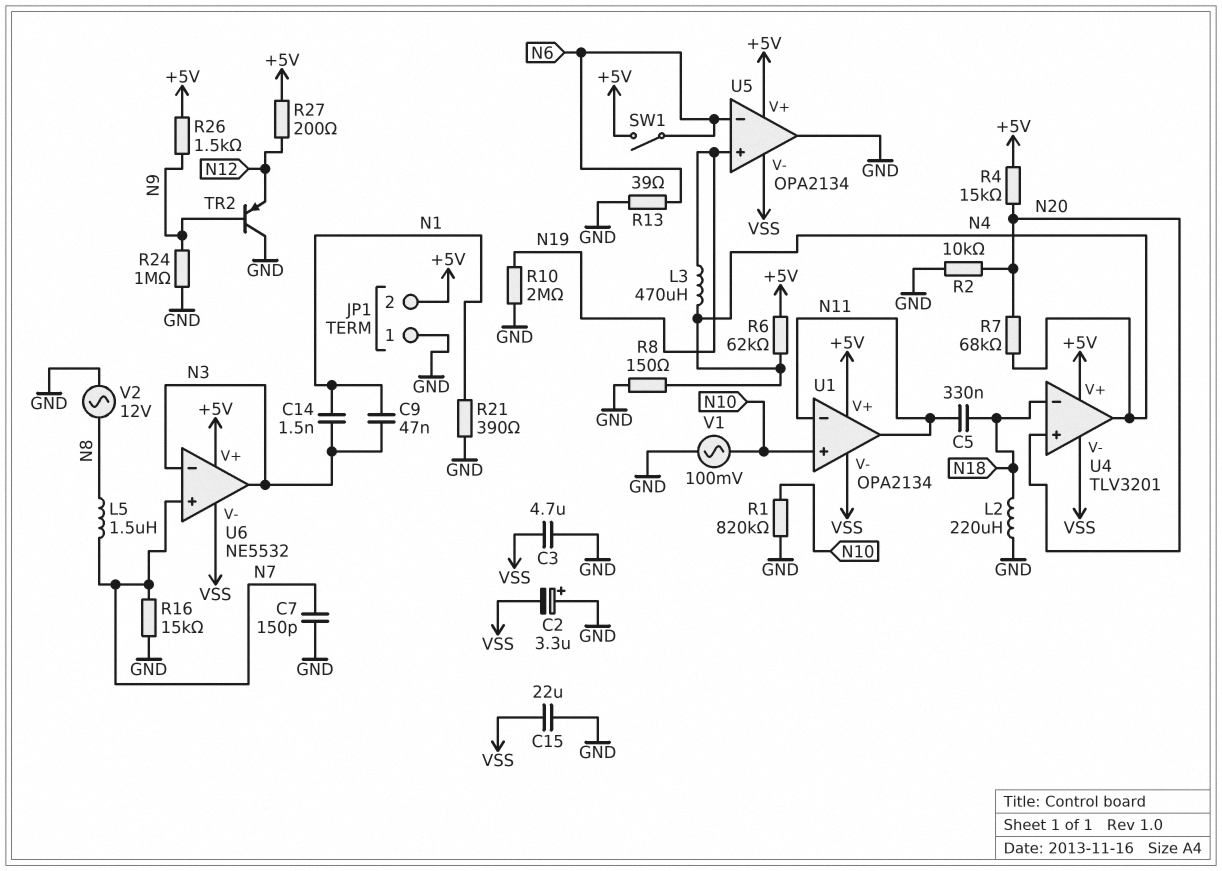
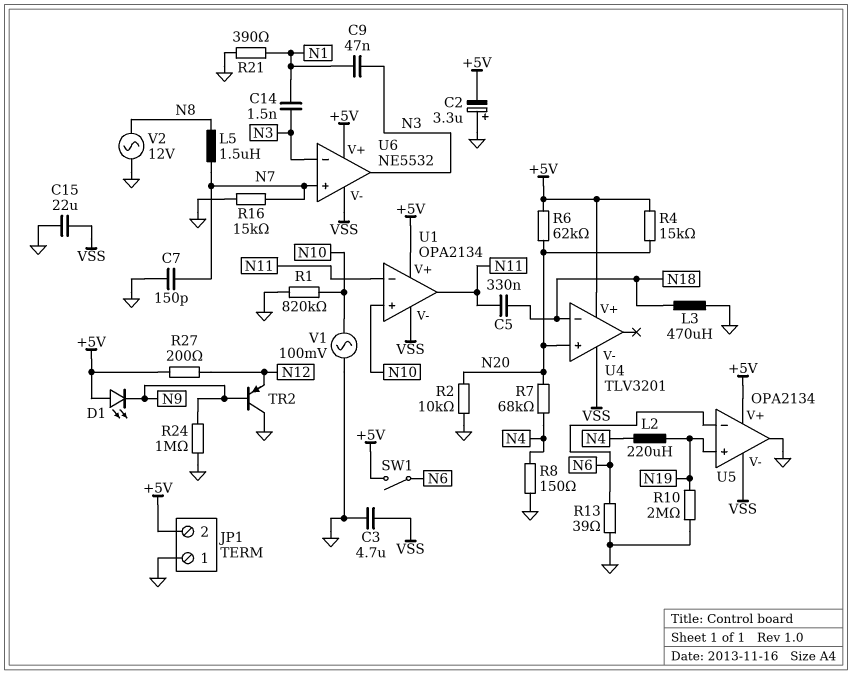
C2: 3.3uF (plus GND, minus VSS) -> 3.3uF (plus GND, minus +5V)
D1: none -> LED (A +5V, K N9)
L2: 220uH (GND, N18) -> 220uH (N4, N19)
L3: 470uH (N4, N19) -> 470uH (GND, N18)
R6: 62k (+5V, N4) -> 62k (+5V, N20)
R26: 1.5k (+5V, N9) -> none
U4 pin out: N4 -> none

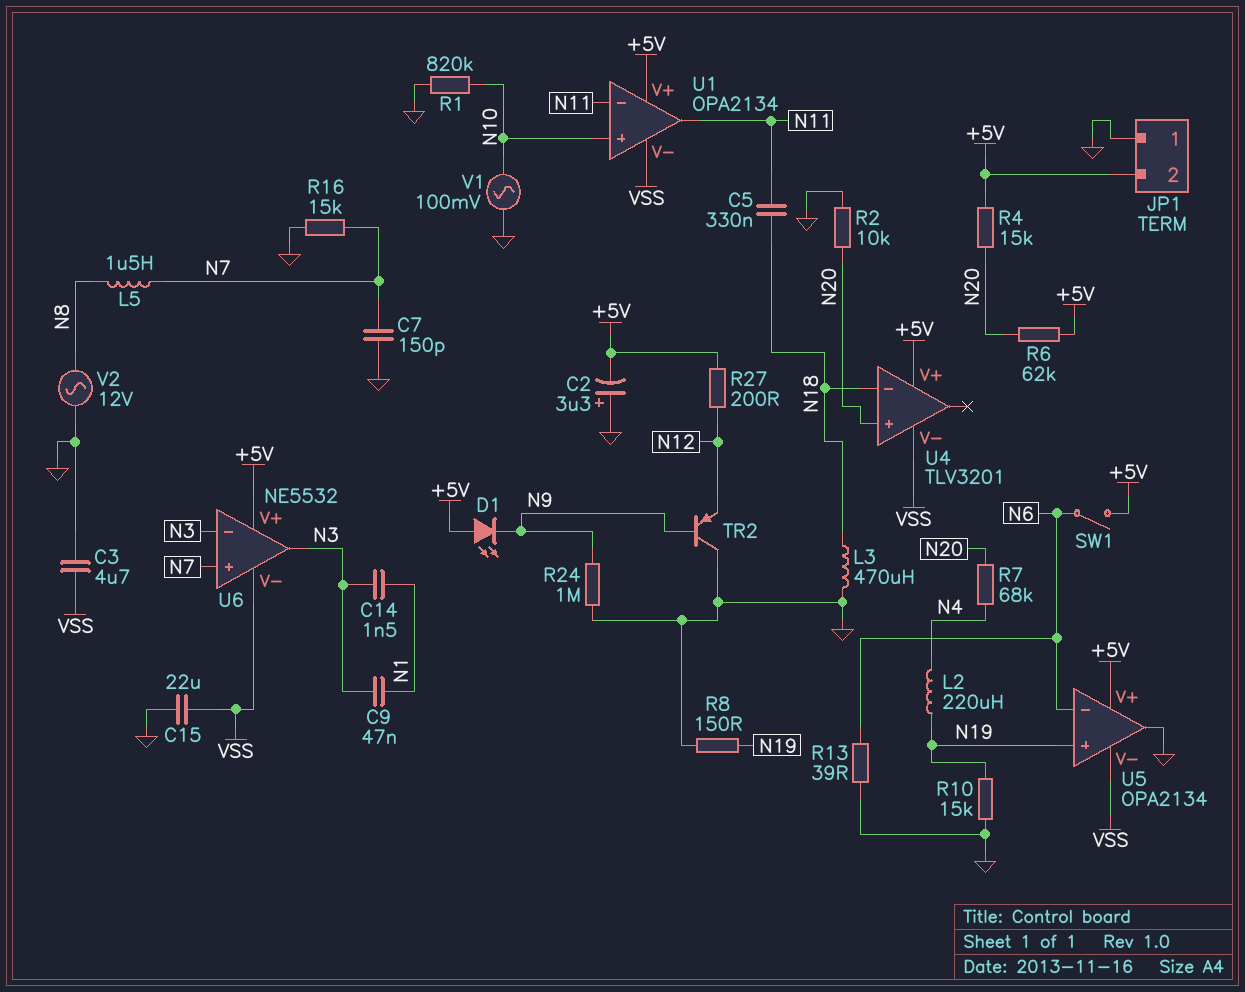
R8: 150 (GND, N4) -> 150 (GND, N19)
R10: 2M (GND, N19) -> 15k (GND, N19)
R21: 390 (GND, N1) -> none

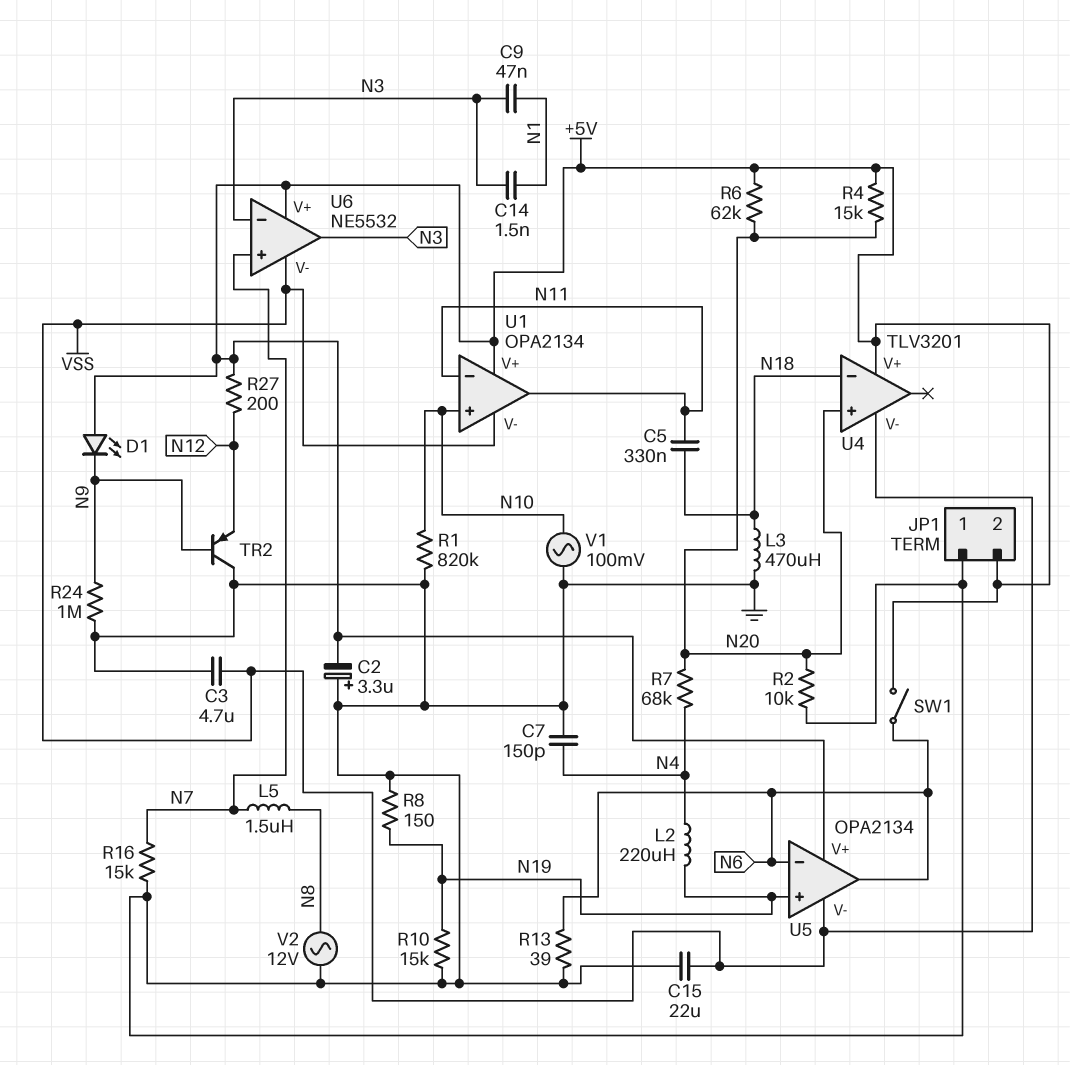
C7: 150pF (GND, N7) -> 150pF (GND, N4)
U5 pin out: GND -> N6

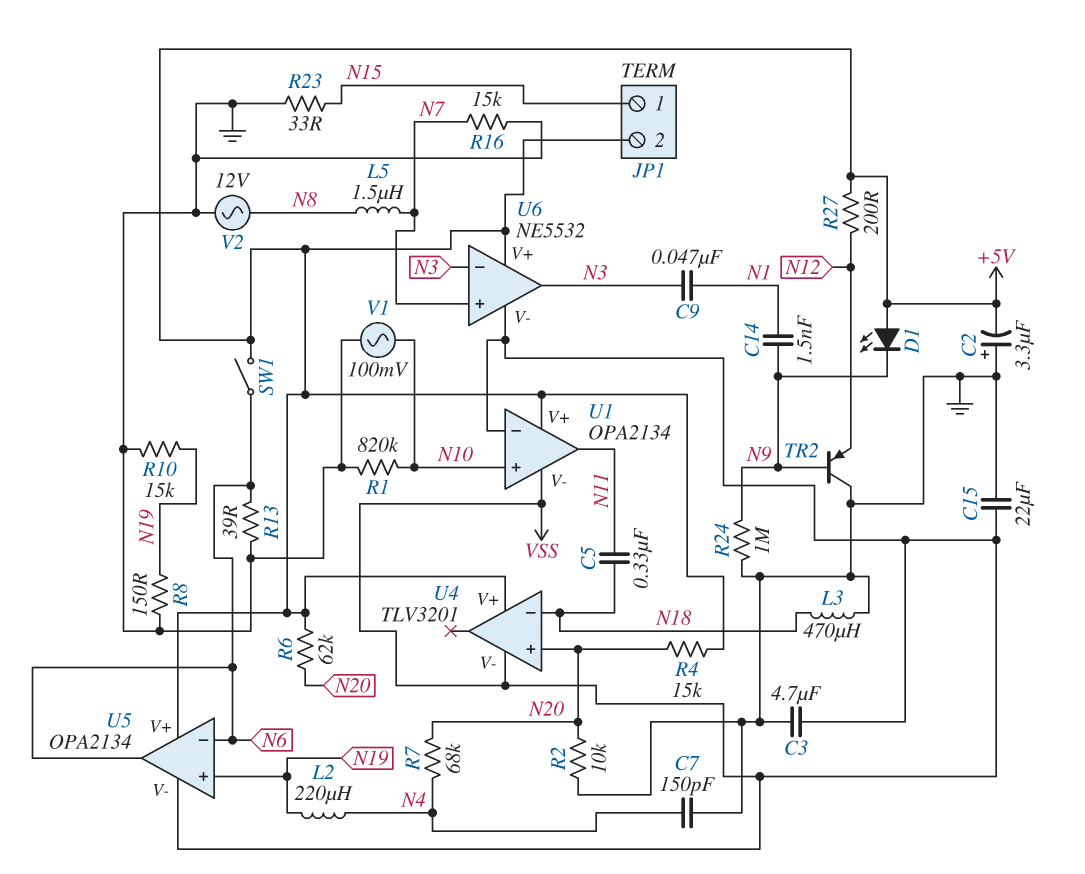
C14: 1.5nF (N1, N3) -> 1.5nF (N1, N9)
JP1 pin 1: GND -> N15
R23: none -> 33 (GND, N15)
U1 pin in-: N11 -> VSS

